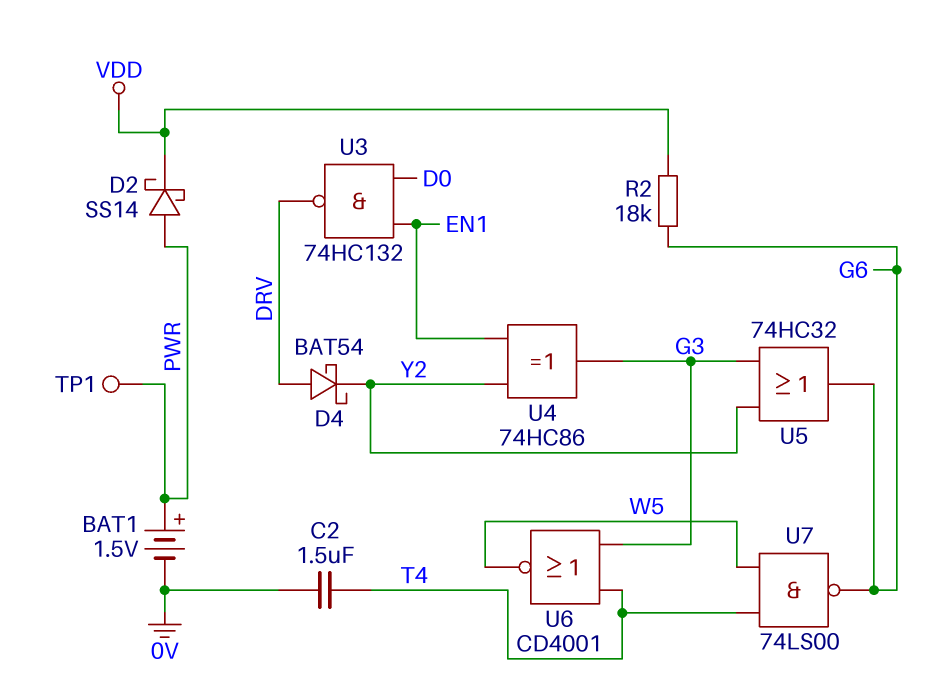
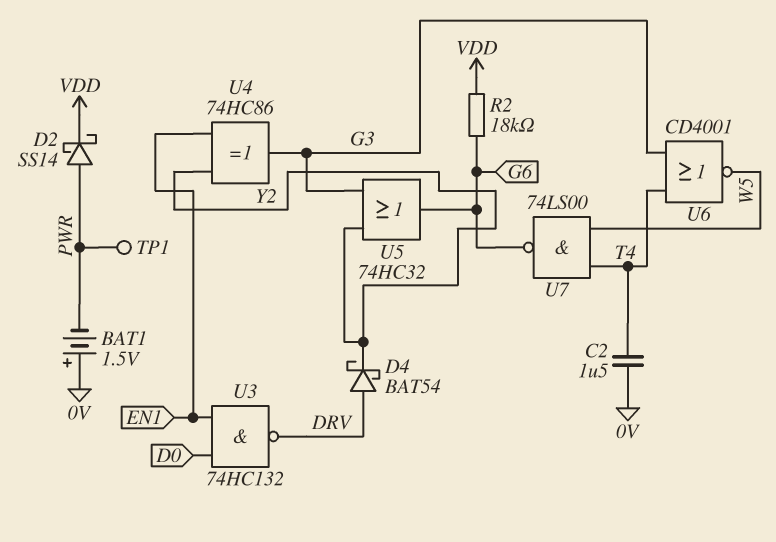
BAT1: 1.5V (plus PWR, minus 0V) -> 1.5V (plus 0V, minus PWR)

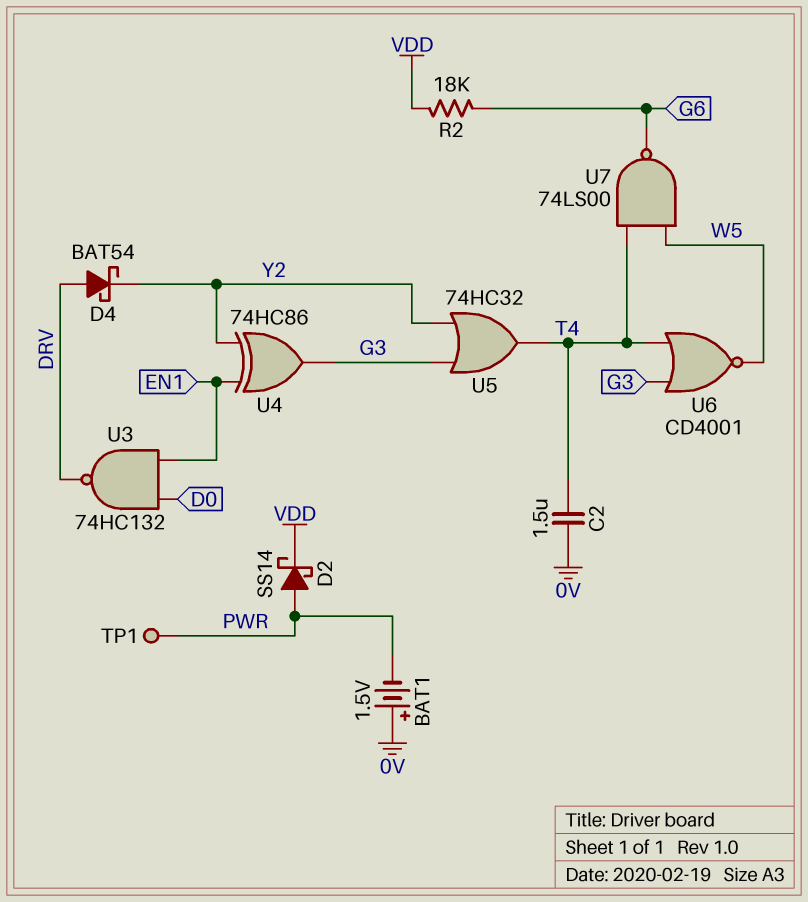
U5: OR 74HC32 (in G3, in Y2, out G6) -> OR 74HC32 (in G3, in Y2, out T4)

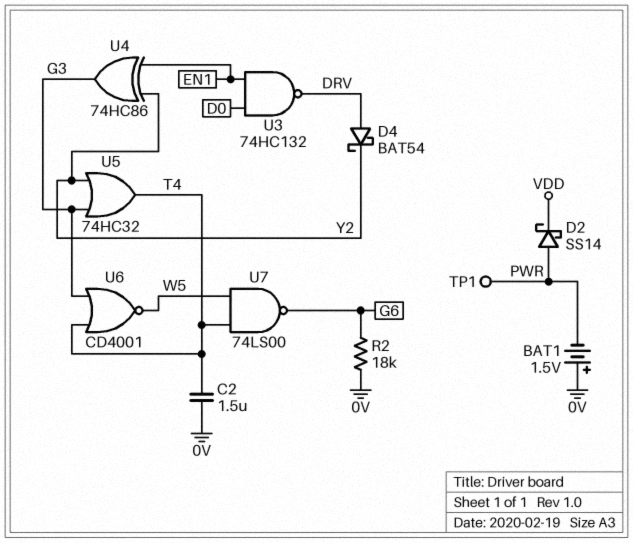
R2: 18k (G6, VDD) -> 18k (0V, G6)

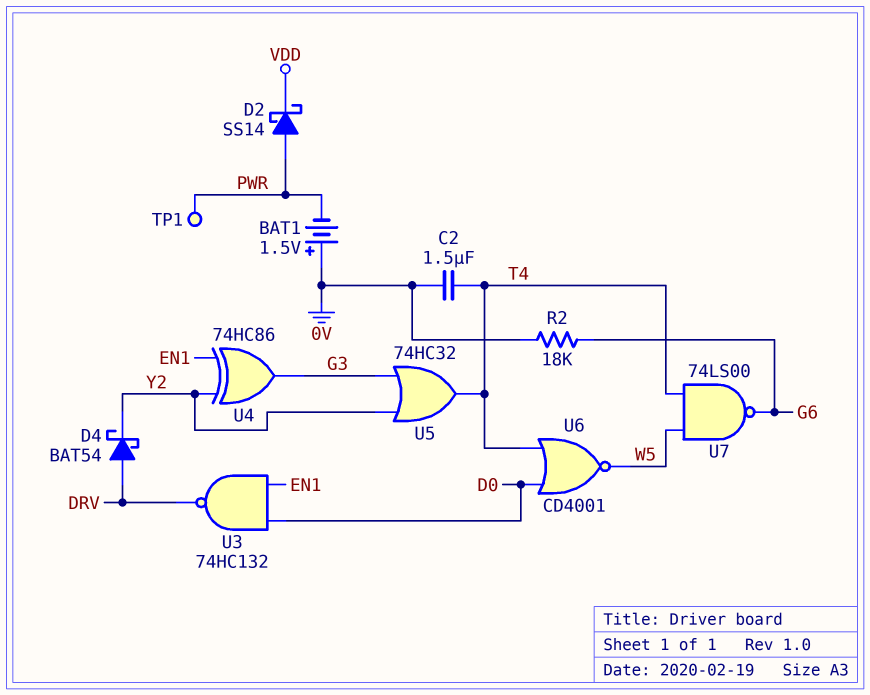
U6: NOR CD4001 (in G3, in T4, out W5) -> NOR CD4001 (in D0, in T4, out W5)

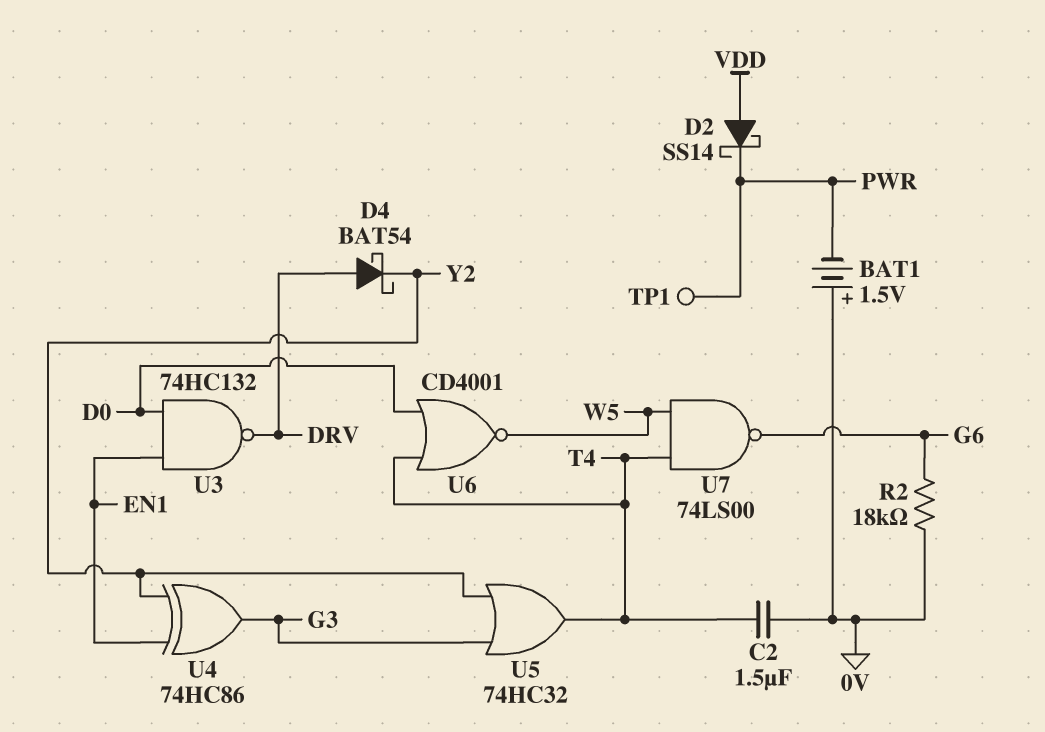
D2: schottky SS14 (A PWR, K VDD) -> schottky SS14 (A VDD, K PWR)

